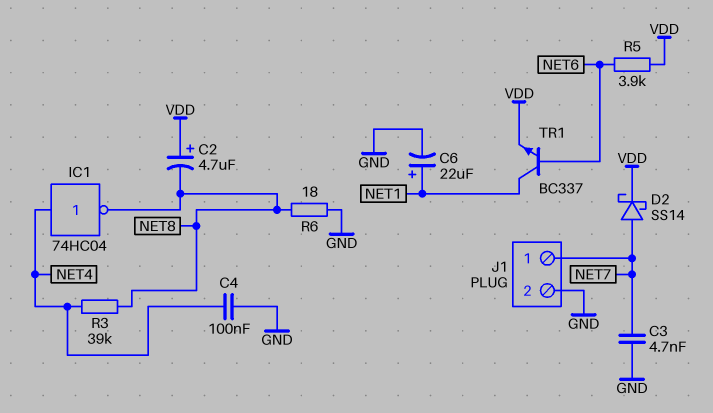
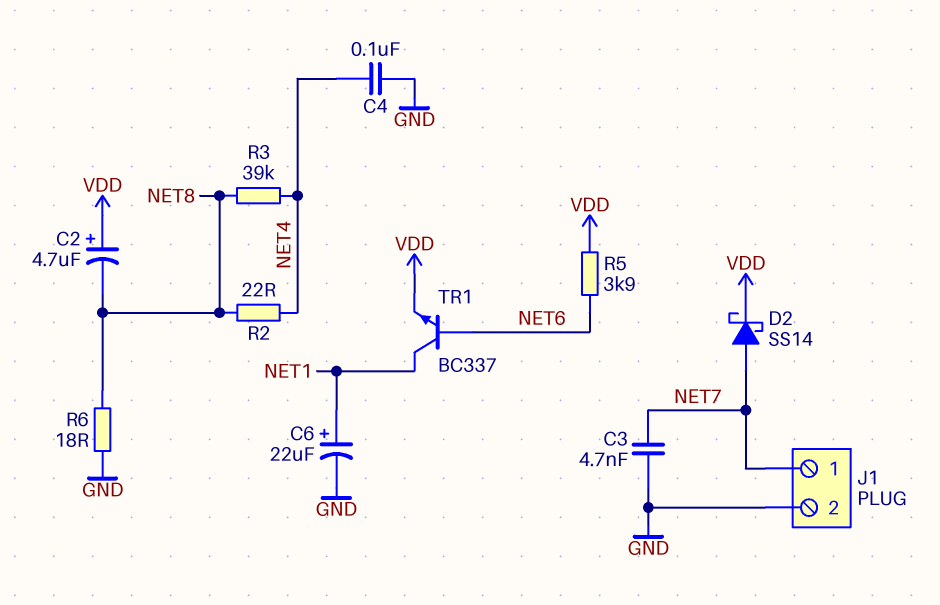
IC1: NOT 74HC04 (in NET4, out NET8) -> none
R2: none -> 22 (NET4, NET8)

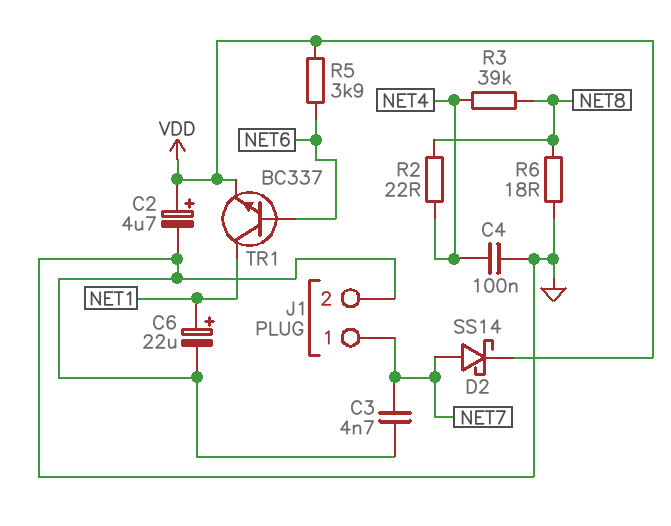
C2: 4.7uF (plus VDD, minus NET8) -> 4.7uF (plus VDD, minus GND)

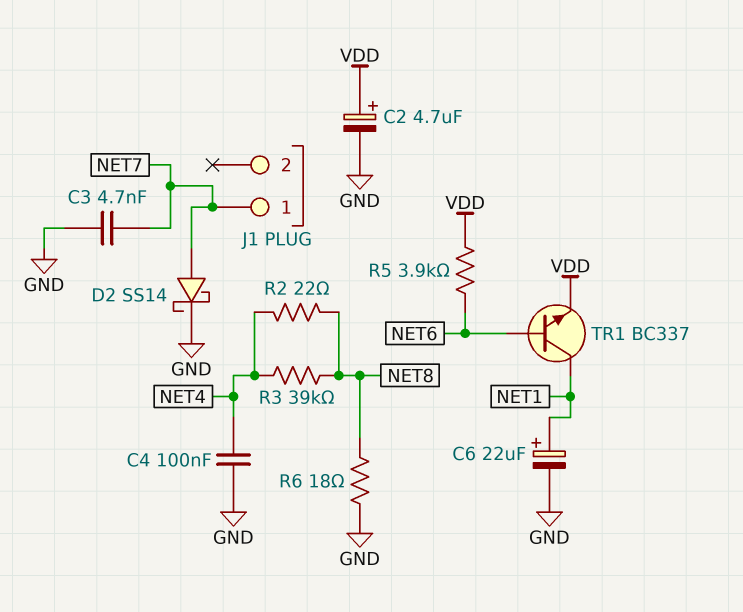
D2: schottky SS14 (A NET7, K VDD) -> schottky SS14 (A NET7, K GND)
J1 pin 2: GND -> none

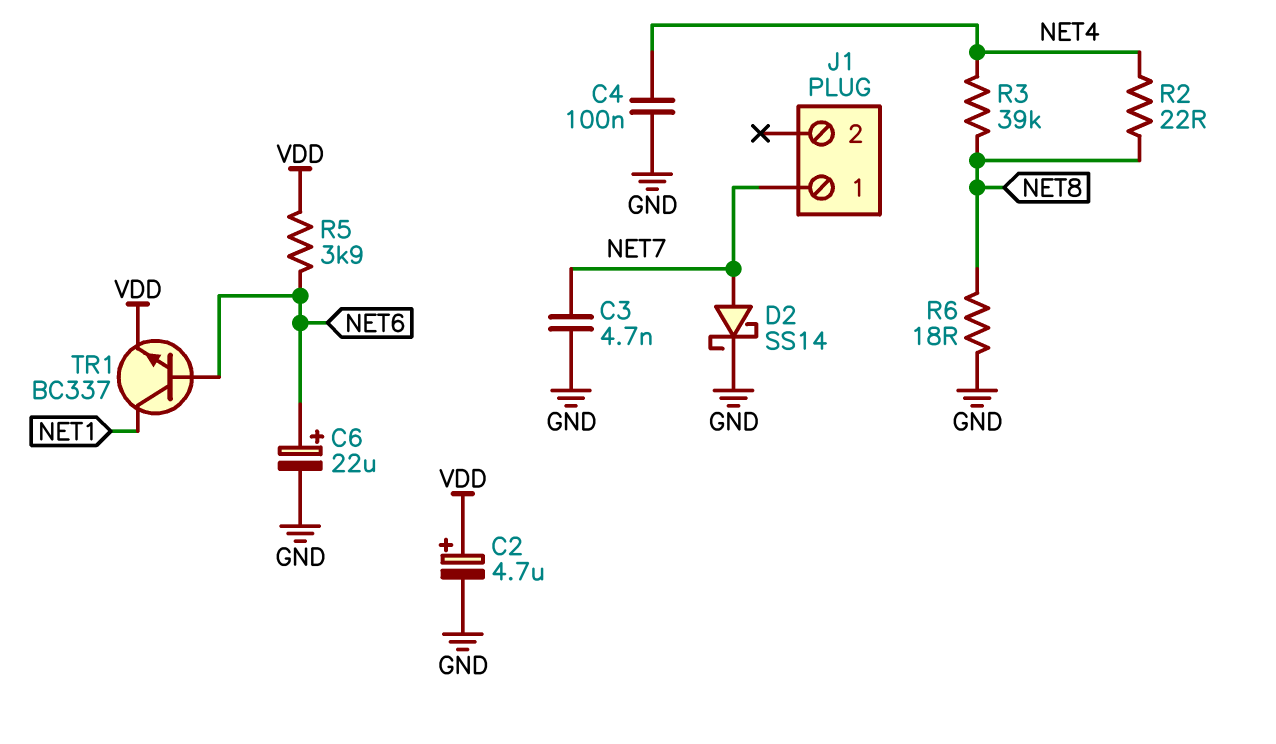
C6: 22uF (plus NET1, minus GND) -> 22uF (plus NET6, minus GND)

